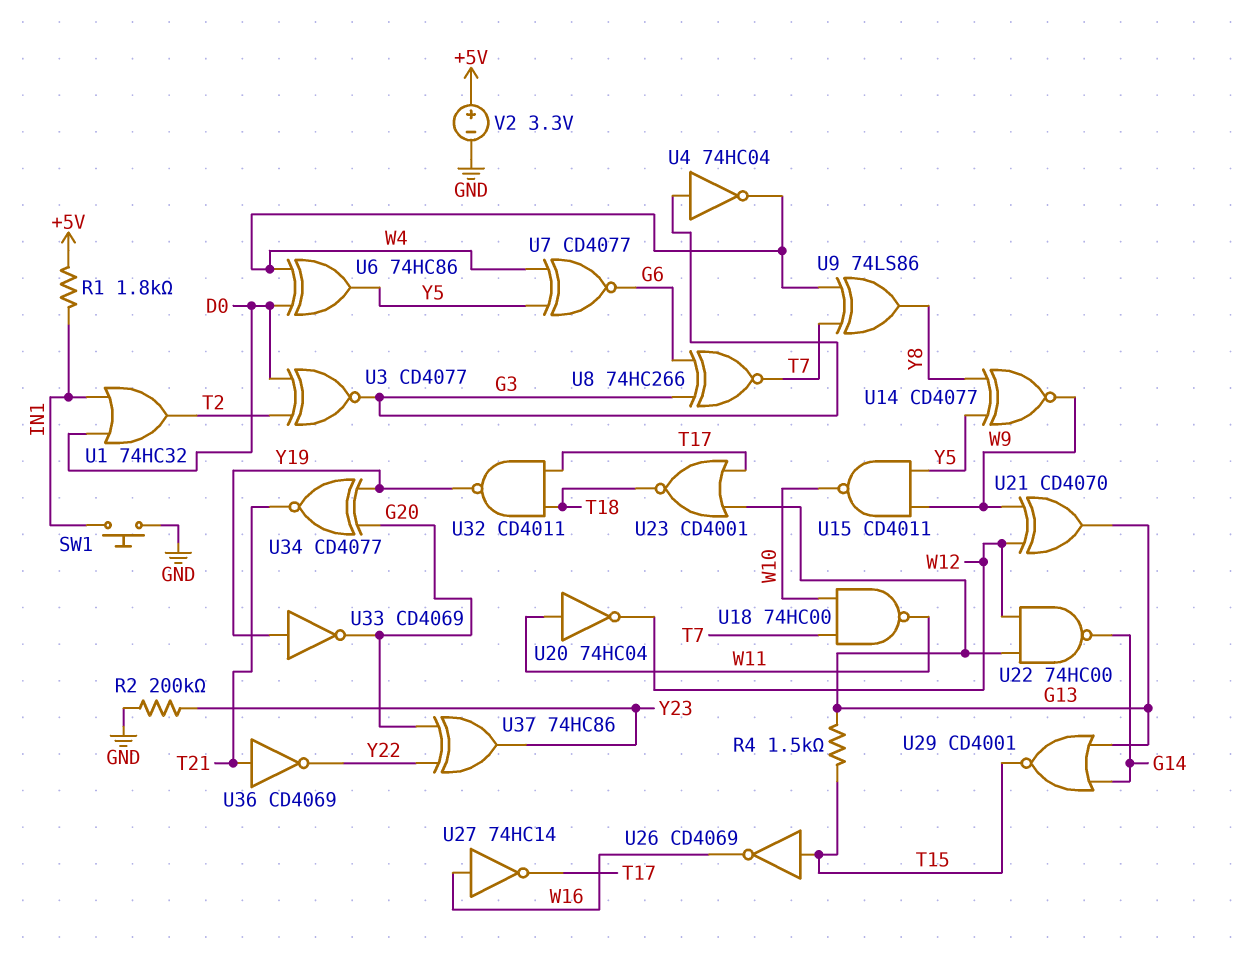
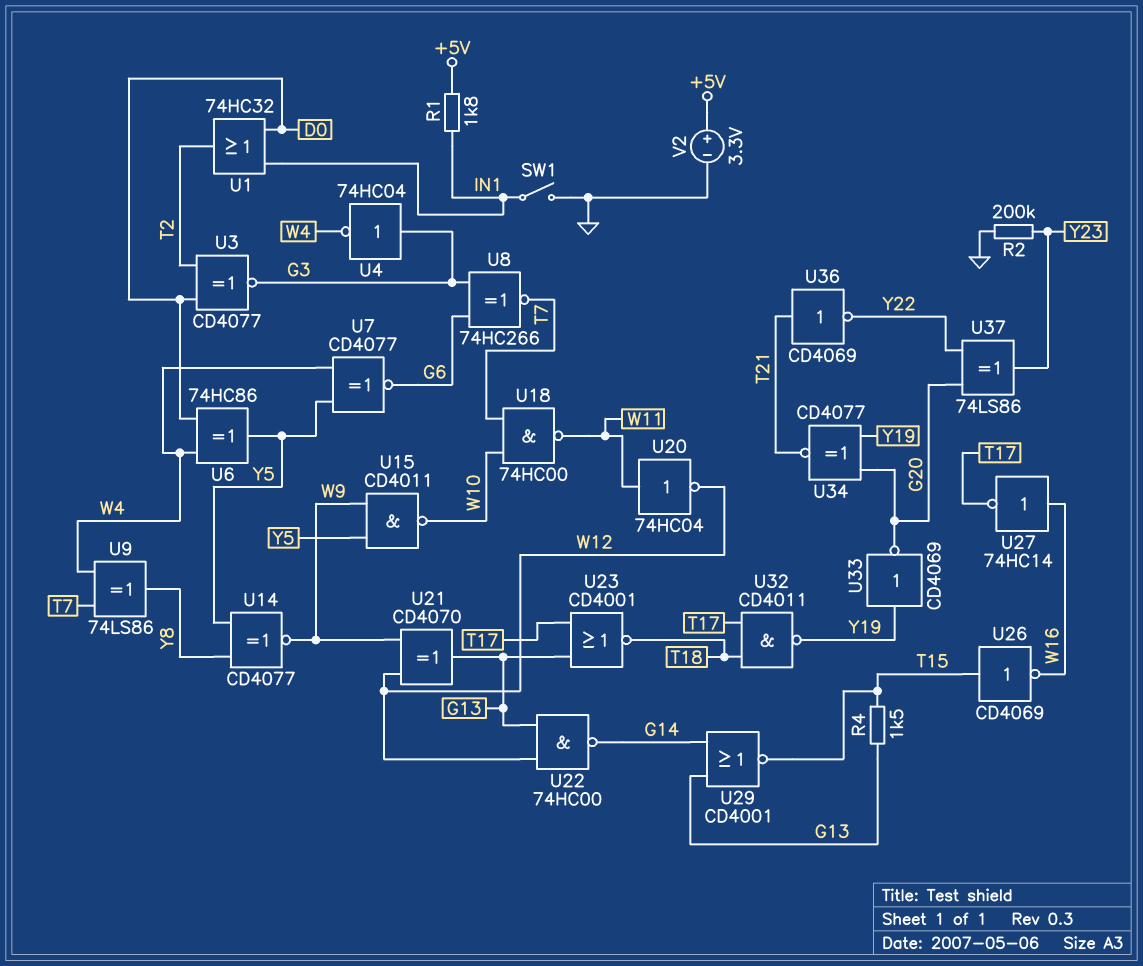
SW1: button (GND, IN1) -> switch (GND, IN1)
U37: XOR 74HC86 (in G20, in Y22, out Y23) -> XOR 74LS86 (in G20, in Y22, out Y23)

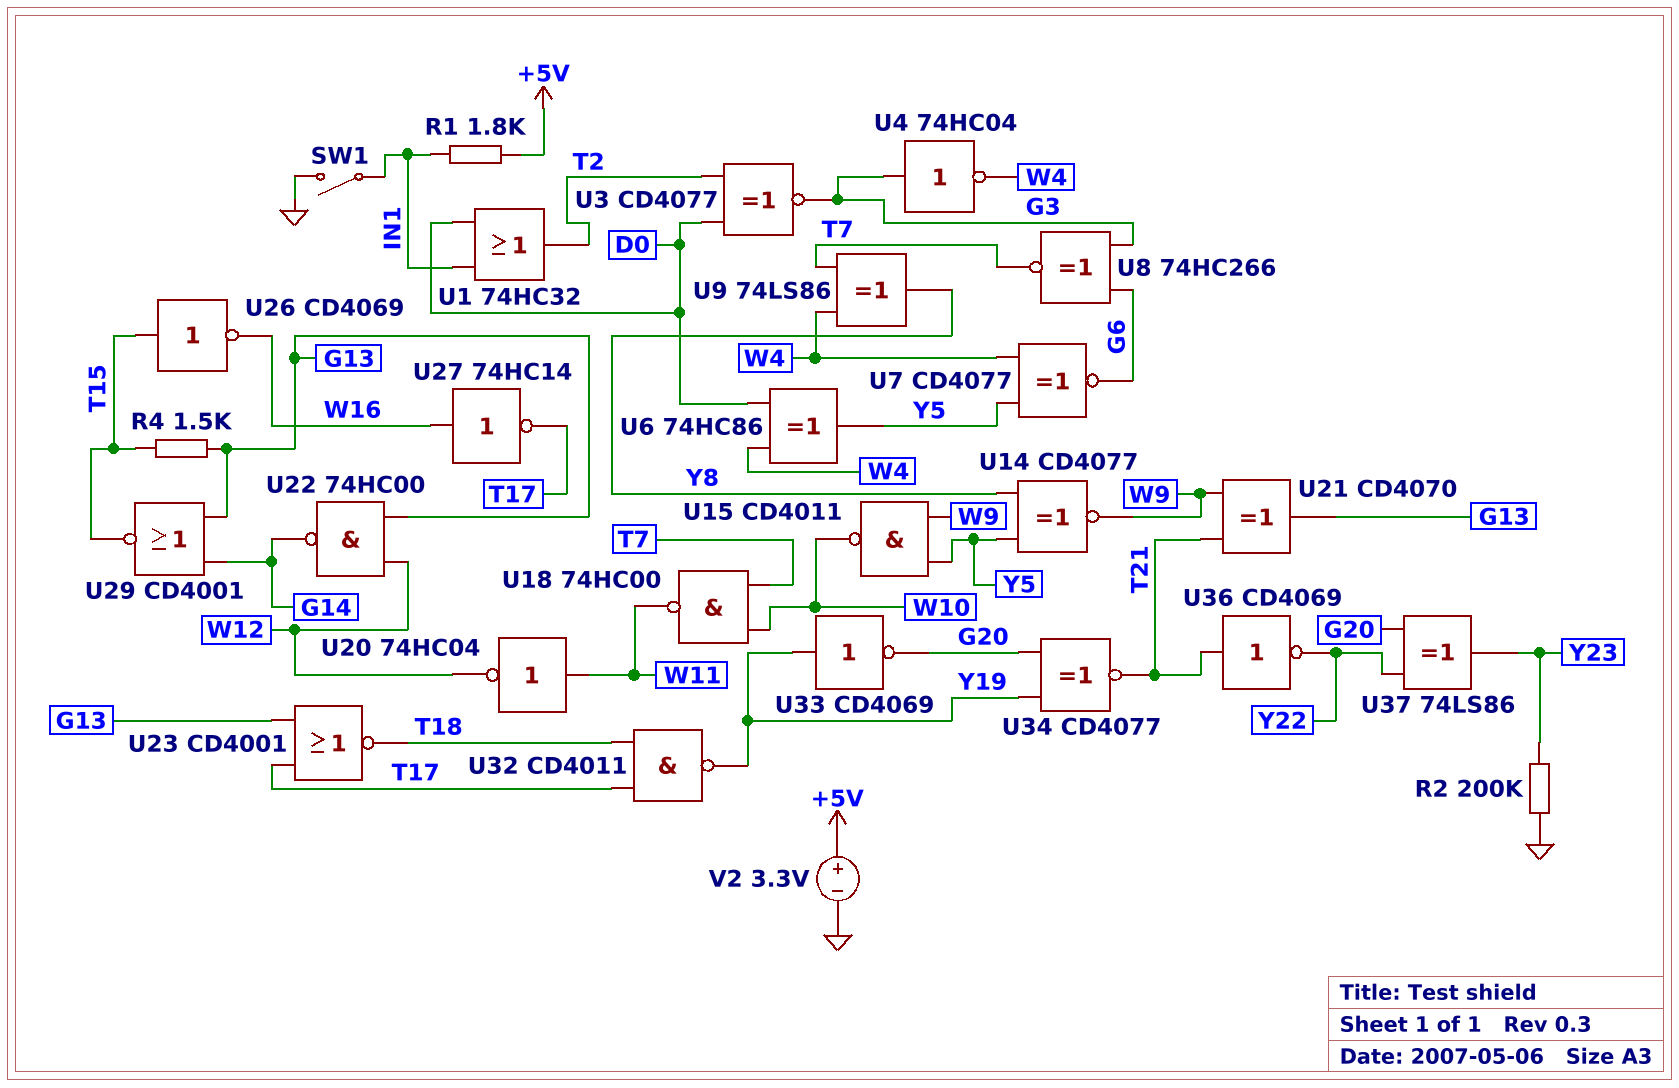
U21: XOR CD4070 (in W9, in W12, out G13) -> XOR CD4070 (in T21, in W9, out G13)

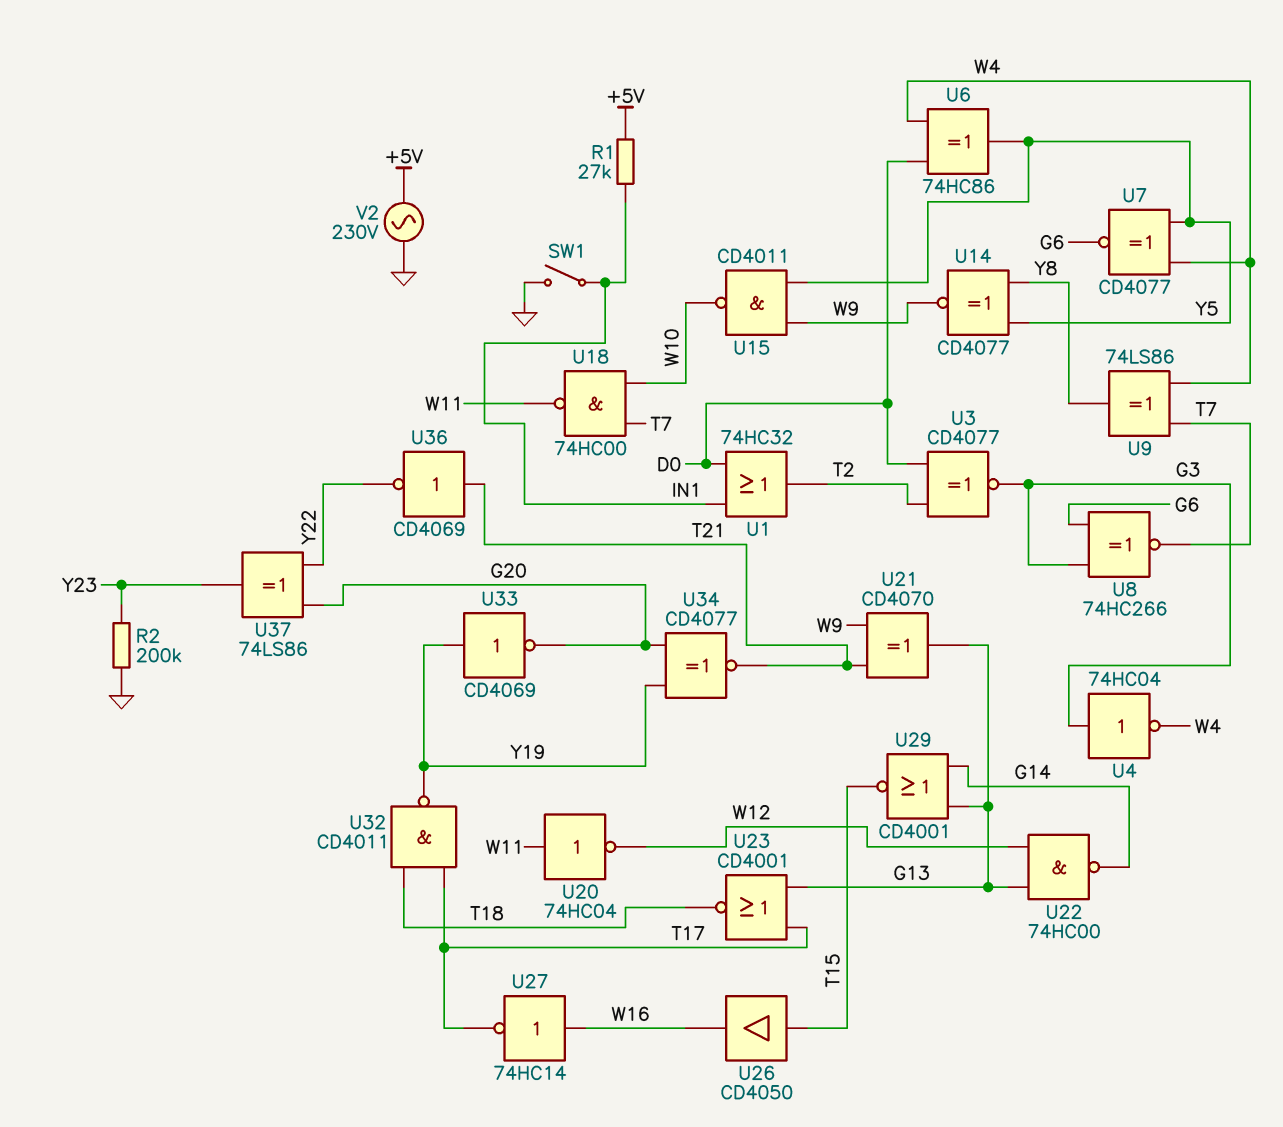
R1: 1.8k (+5V, IN1) -> 27k (+5V, IN1)
R4: 1.5k (G13, T15) -> none
U26: NOT CD4069 (in T15, out W16) -> buffer CD4050 (in T15, out W16)
V2: 3.3V (plus +5V, minus GND) -> AC 230V (+5V, GND)

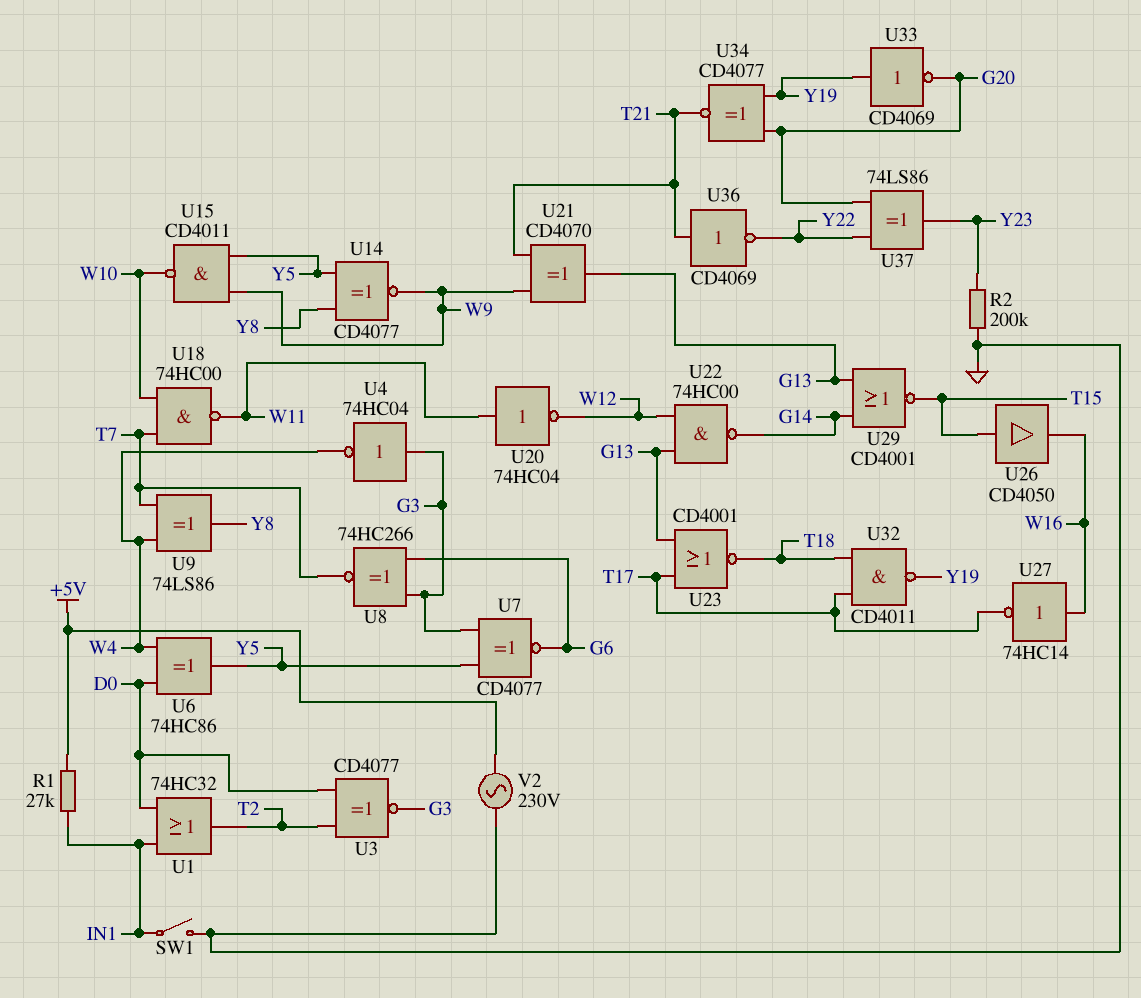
U7: XNOR CD4077 (in W4, in Y5, out G6) -> XNOR CD4077 (in G3, in Y5, out G6)

